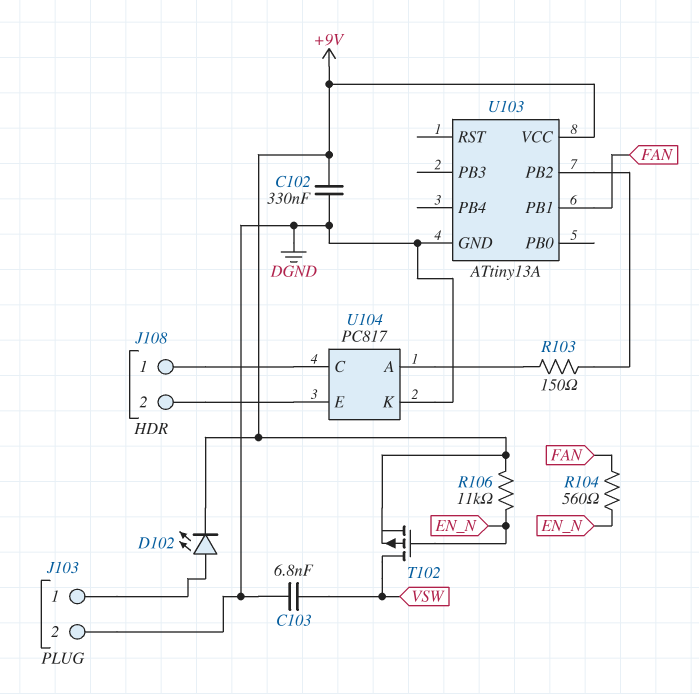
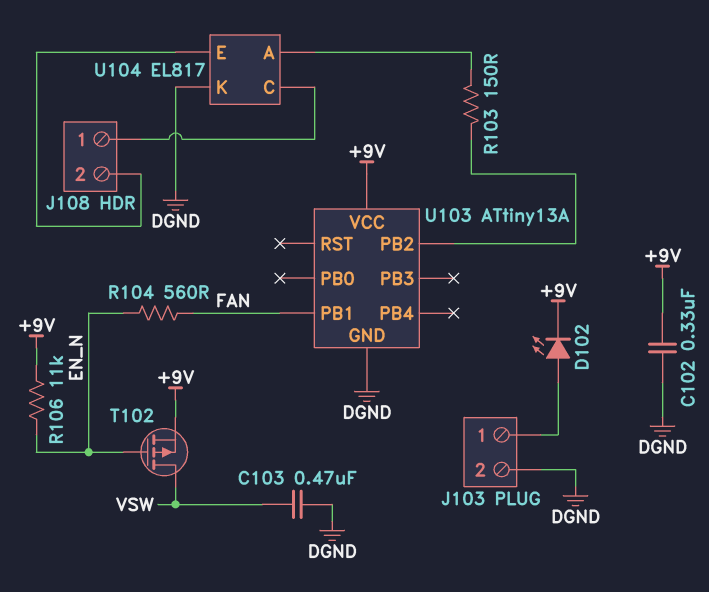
C103: 6.8nF (DGND, VSW) -> 470nF (DGND, VSW)
U104: PC817 -> EL817

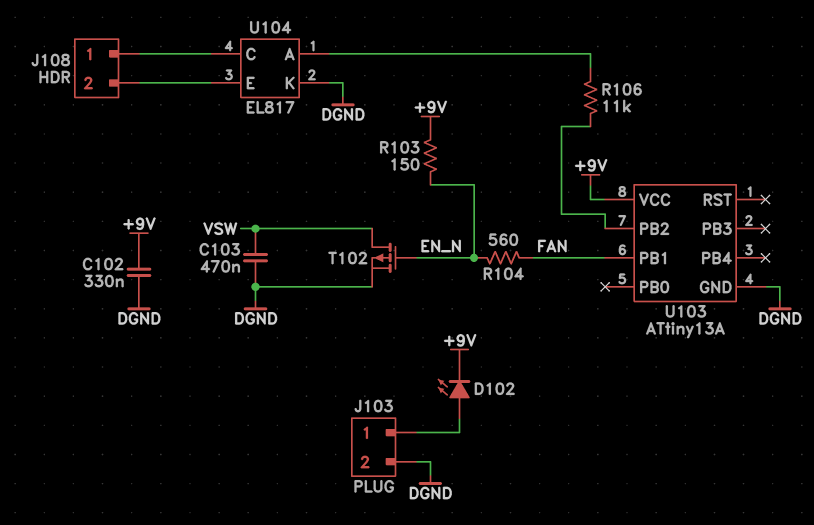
R103: 150 (U103/PB2, U104/A) -> 150 (+9V, EN_N)
R106: 11k (+9V, EN_N) -> 11k (U103/PB2, U104/A)
T102: PMOS (G EN_N, D VSW, S +9V) -> PMOS (G EN_N, D VSW, S DGND)

